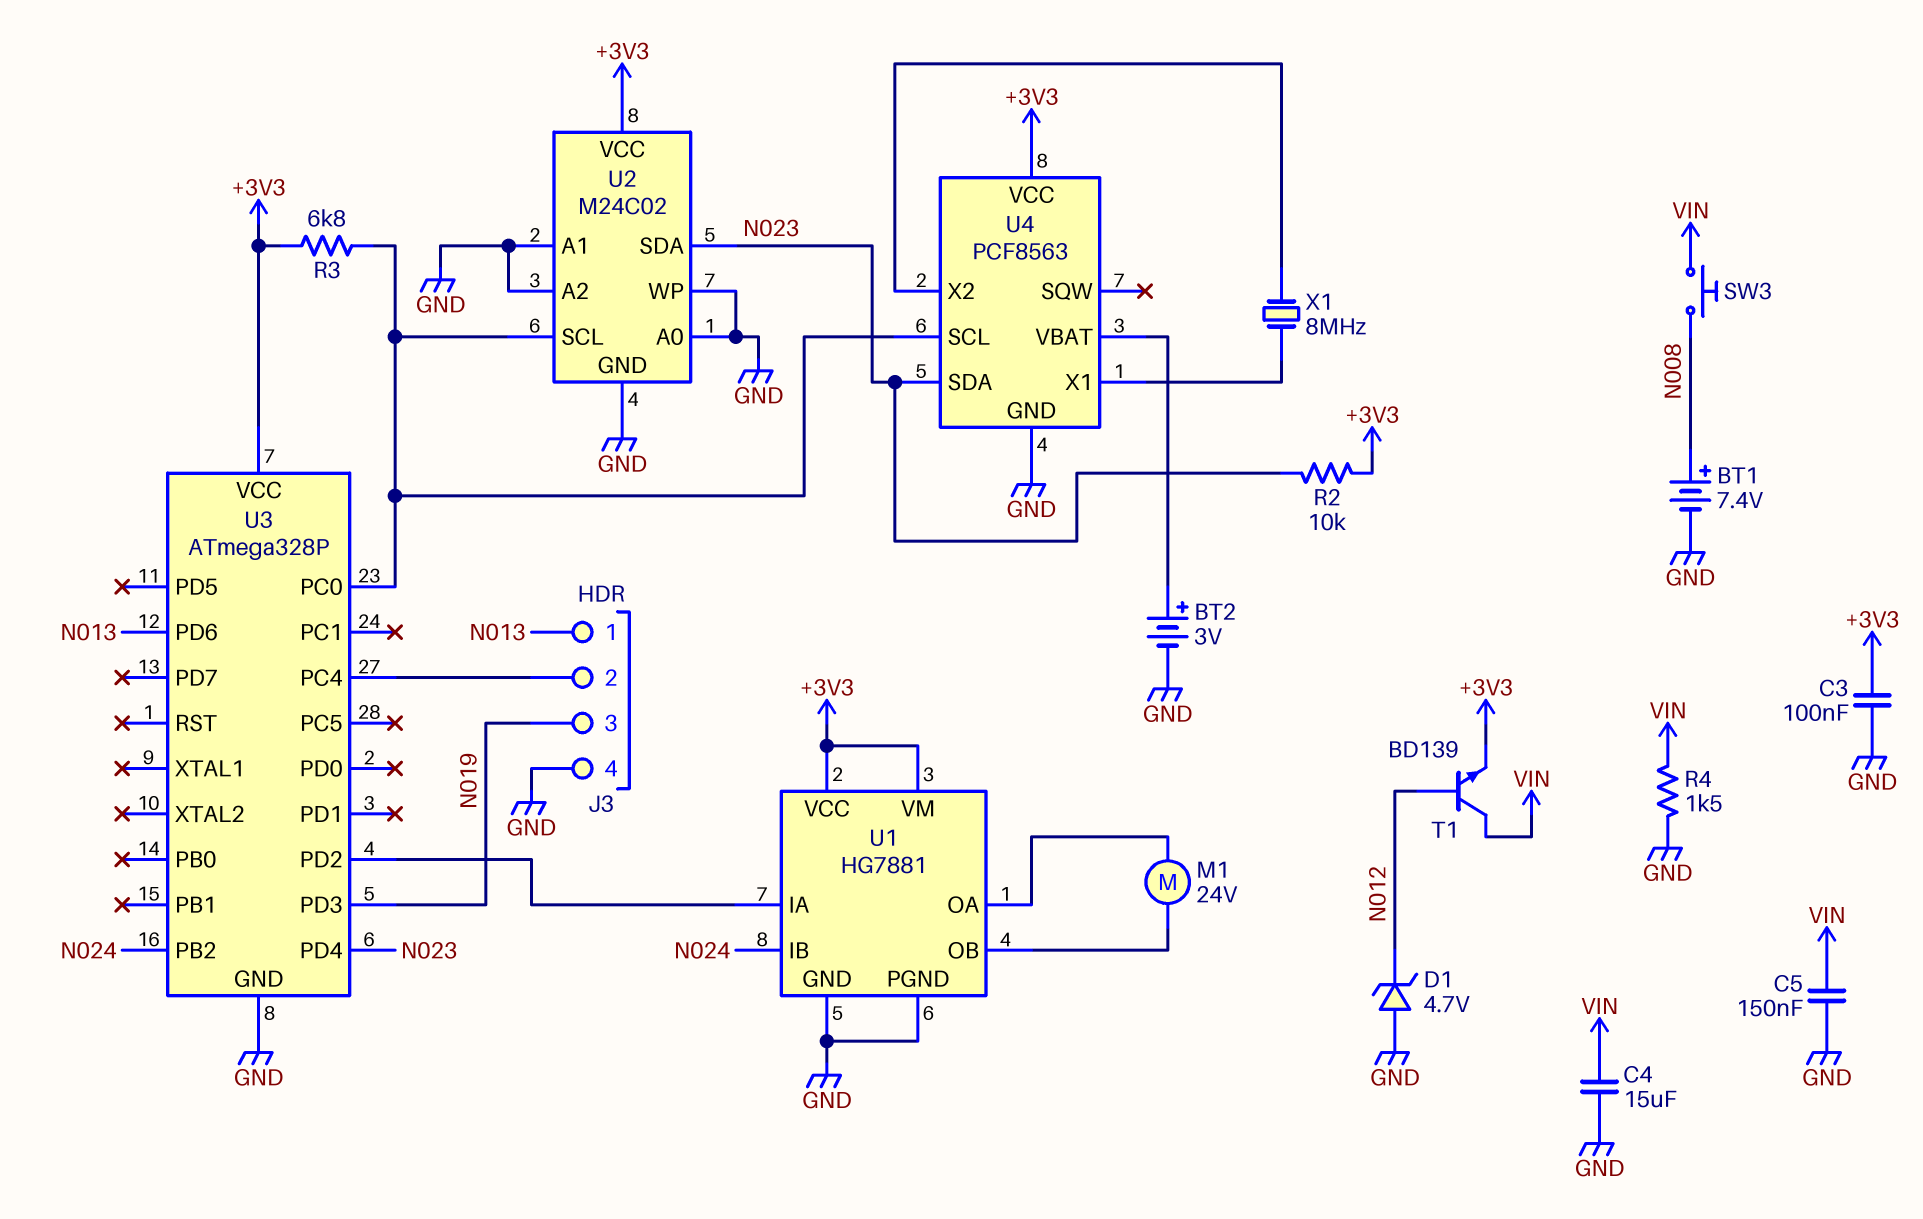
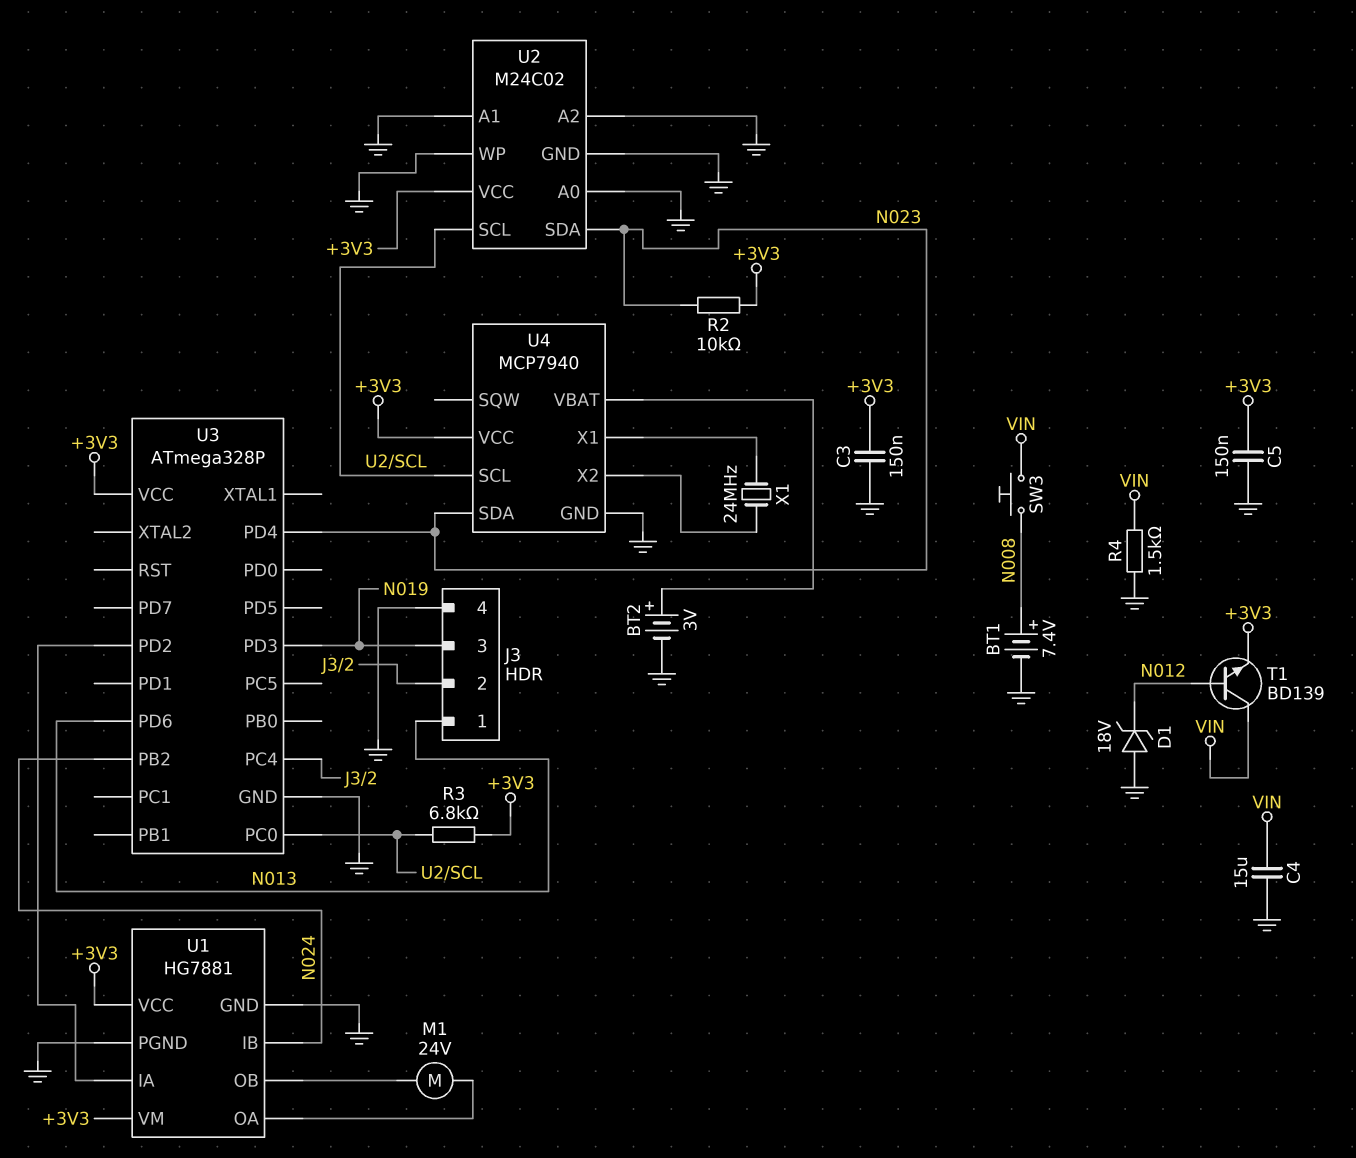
C3: 100nF (+3V3, GND) -> 150nF (+3V3, GND)
C5: 150nF (GND, VIN) -> 150nF (+3V3, GND)
D1: zener 4.7V (A GND, K N012) -> zener 18V (A GND, K N012)
U4: PCF8563 -> MCP7940
X1: 8MHz (U4/X1, U4/X2) -> 24MHz (U4/X1, U4/X2)

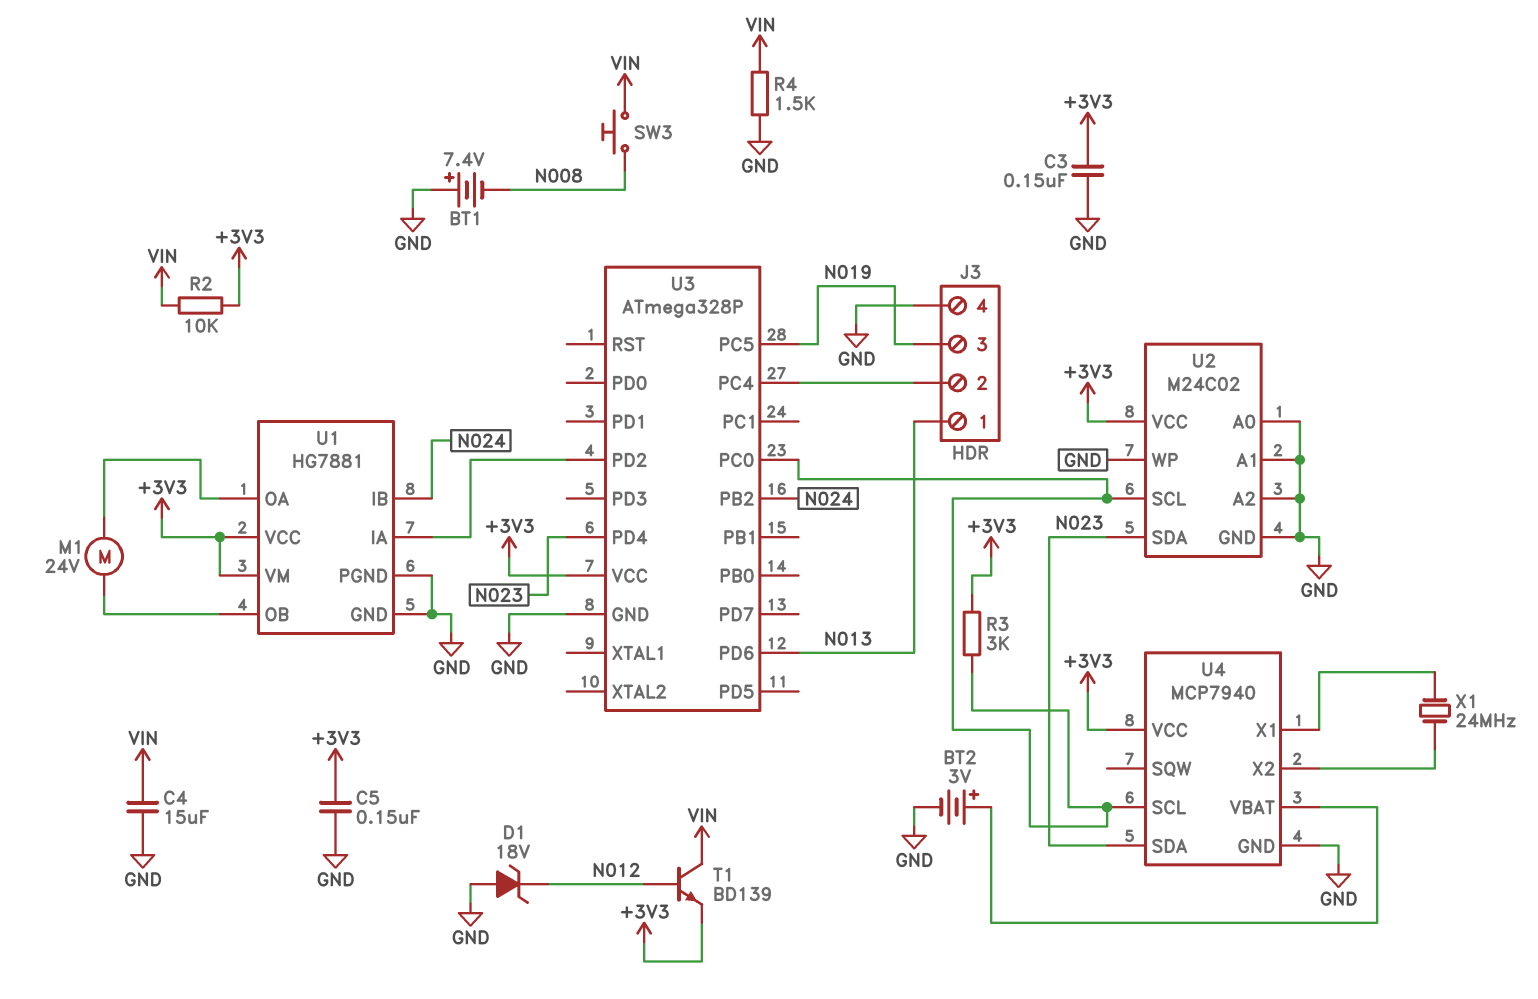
BT1: 7.4V (plus N008, minus GND) -> 7.4V (plus GND, minus N008)
R2: 10k (+3V3, N023) -> 10k (+3V3, VIN)
R3: 6.8k (+3V3, U2/SCL) -> 3k (+3V3, U2/SCL)
U3 pin PC5: none -> N019
U3 pin PD3: N019 -> none

